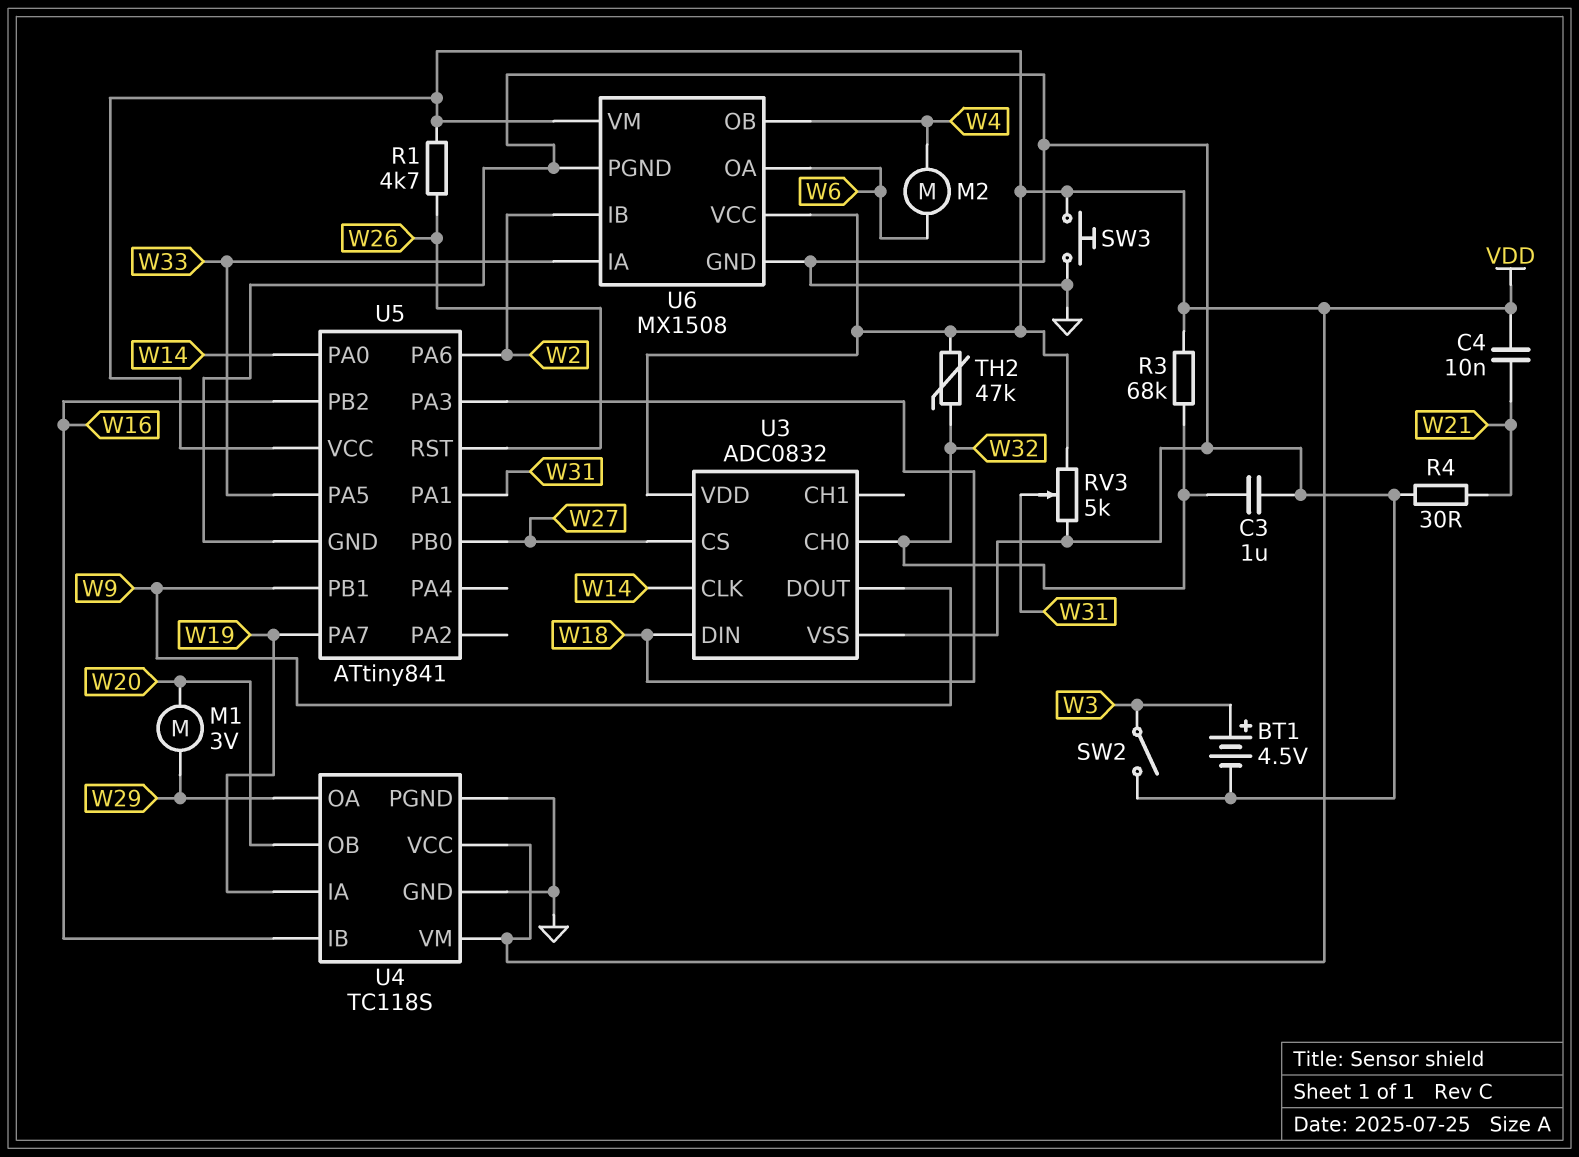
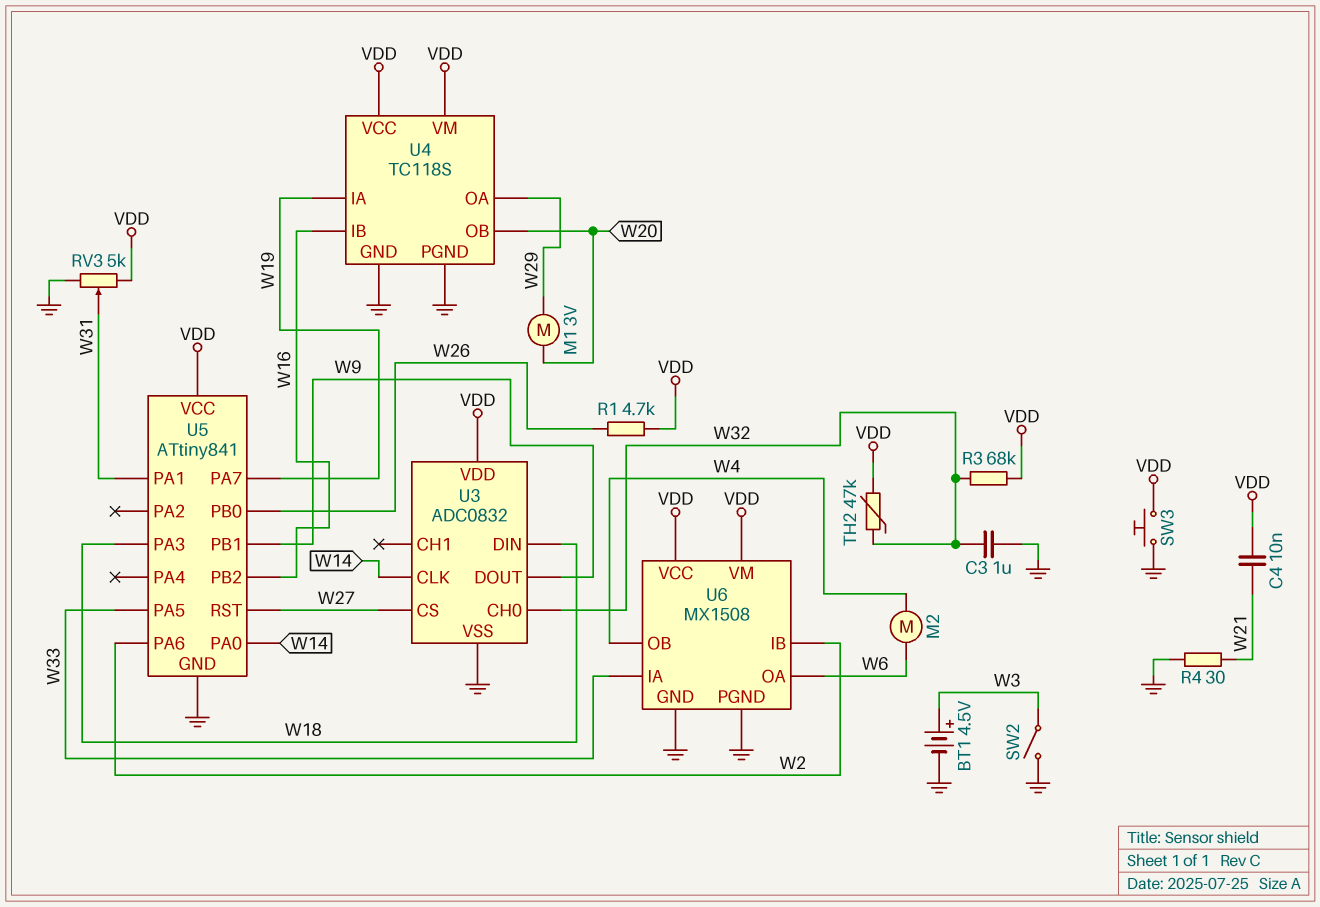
U5 pin PB0: W27 -> W26
U5 pin RST: W26 -> W27

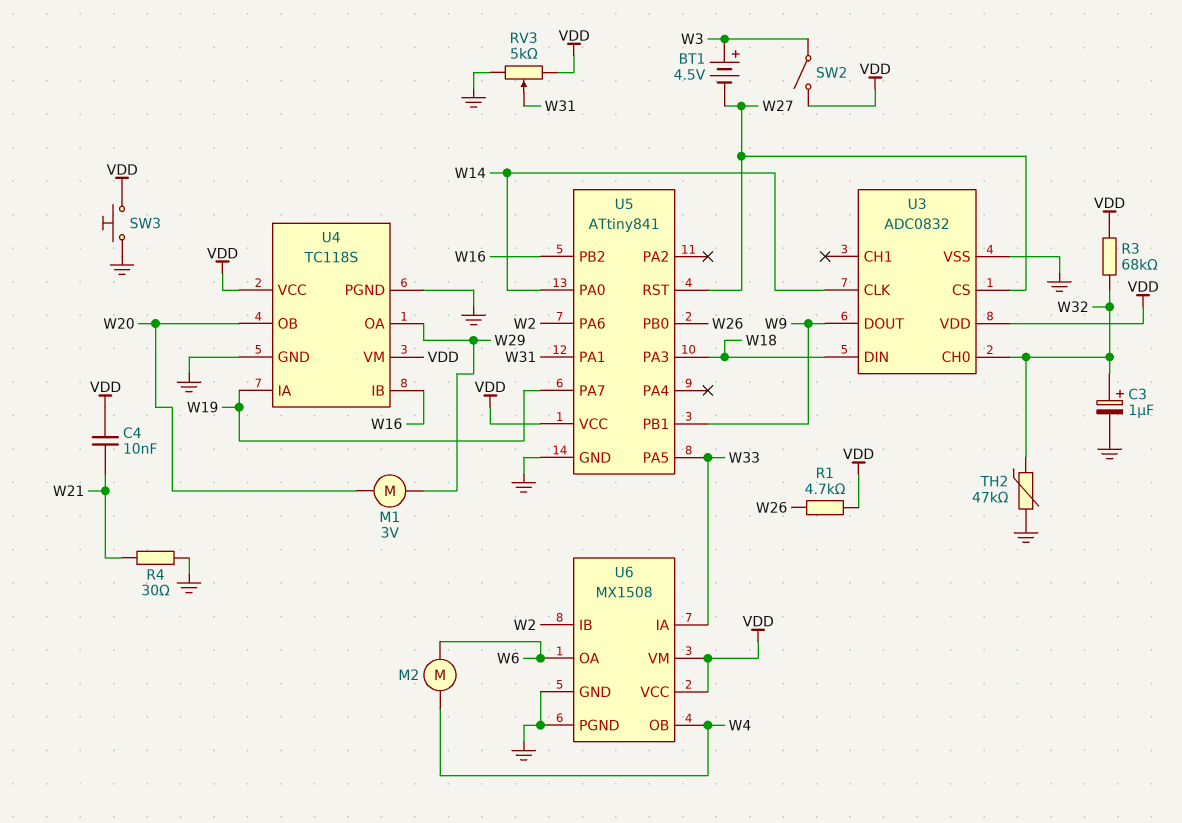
BT1: 4.5V (plus W3, minus GND) -> 4.5V (plus W3, minus W27)
C3: 1uF (GND, W32) -> 1uF (plus W32, minus GND)
SW2: switch (GND, W3) -> switch (VDD, W3)
TH2: 47k (VDD, W32) -> 47k (GND, W32)

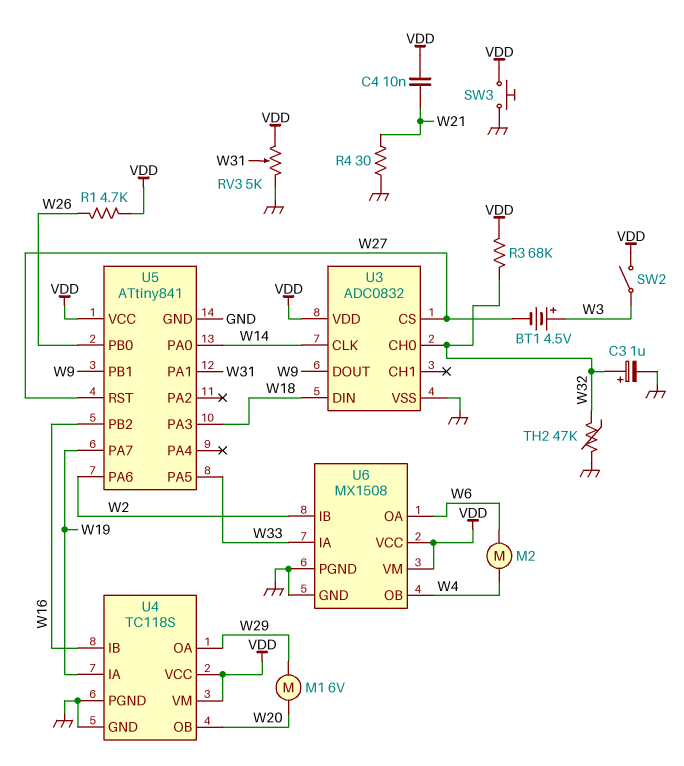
M1: motor 3V (W20, W29) -> motor 6V (W20, W29)

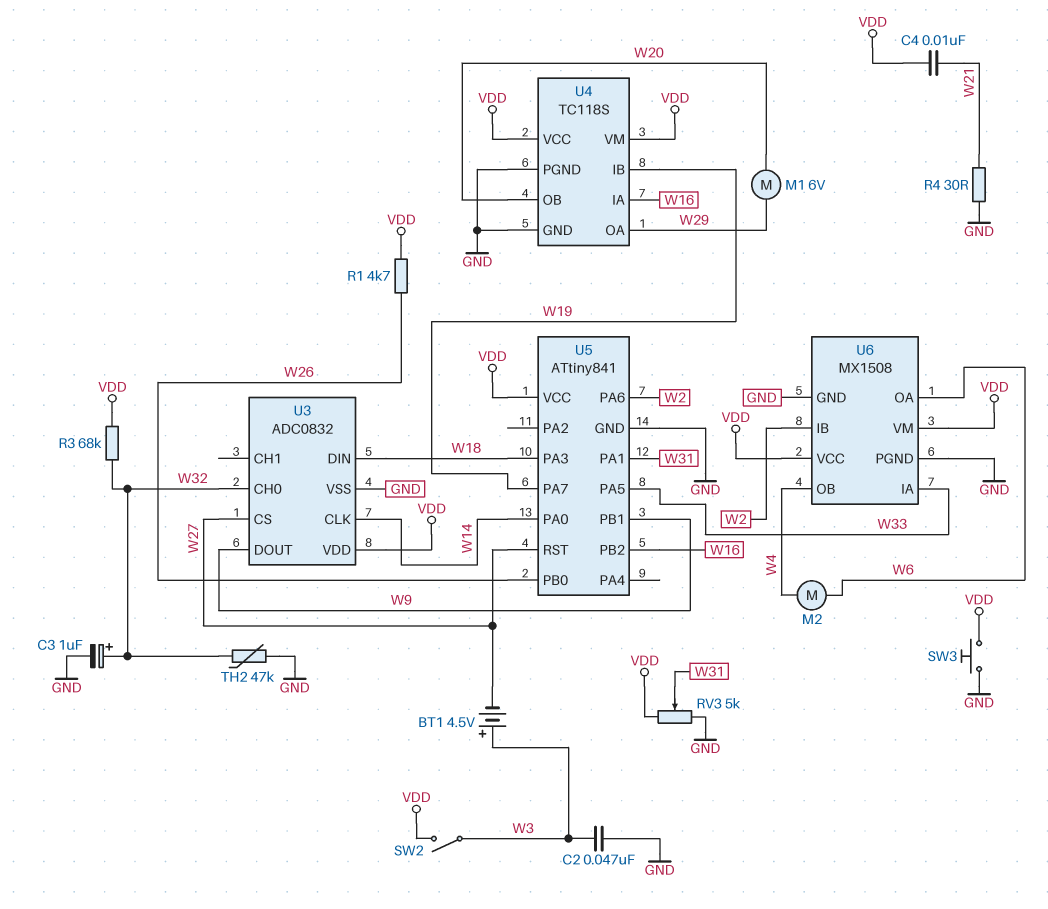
C2: none -> 47nF (GND, W3)
U4 pin IA: W19 -> W16
U4 pin IB: W16 -> W19

